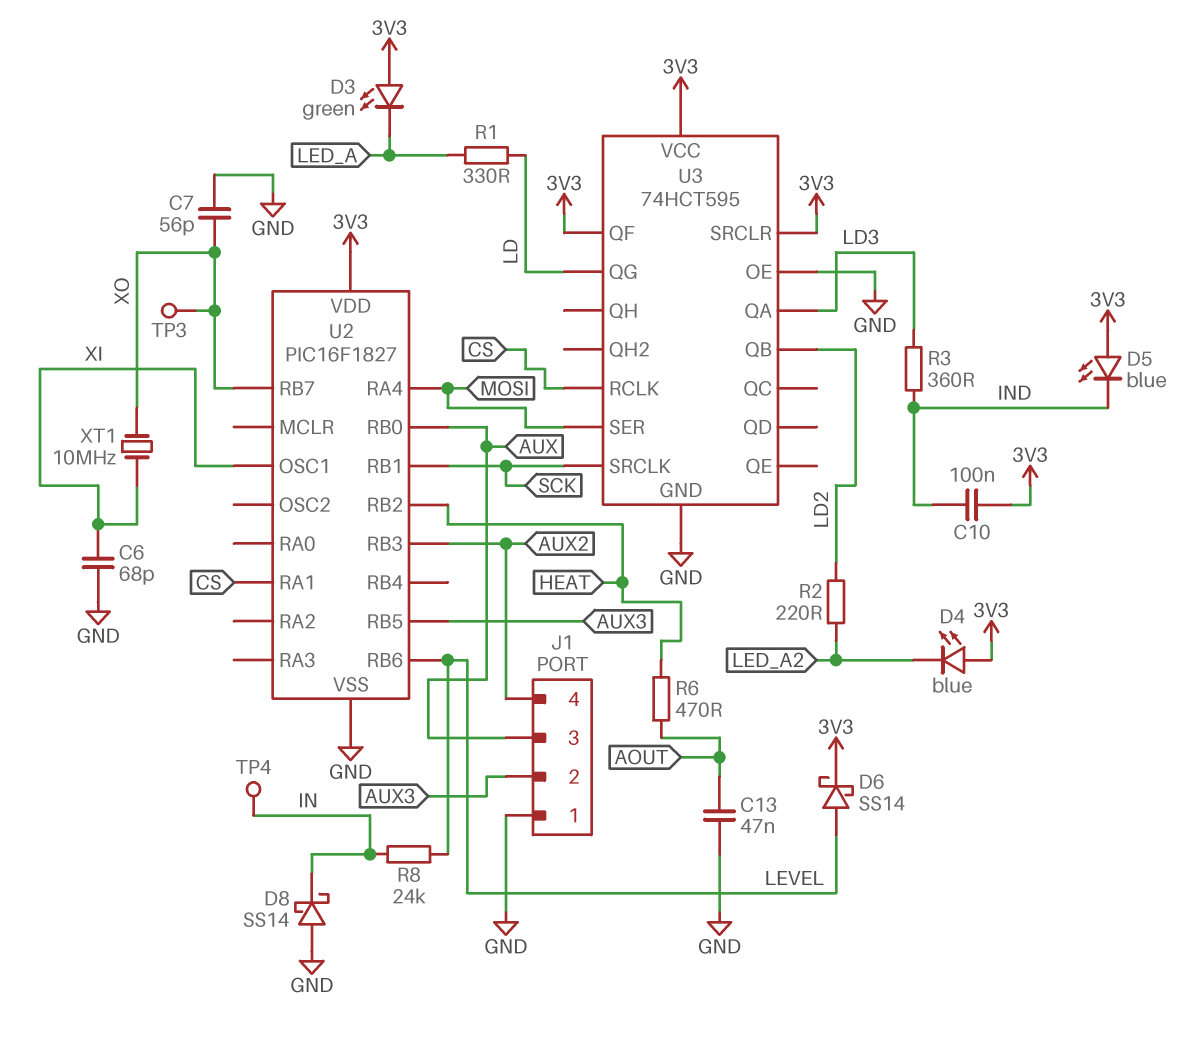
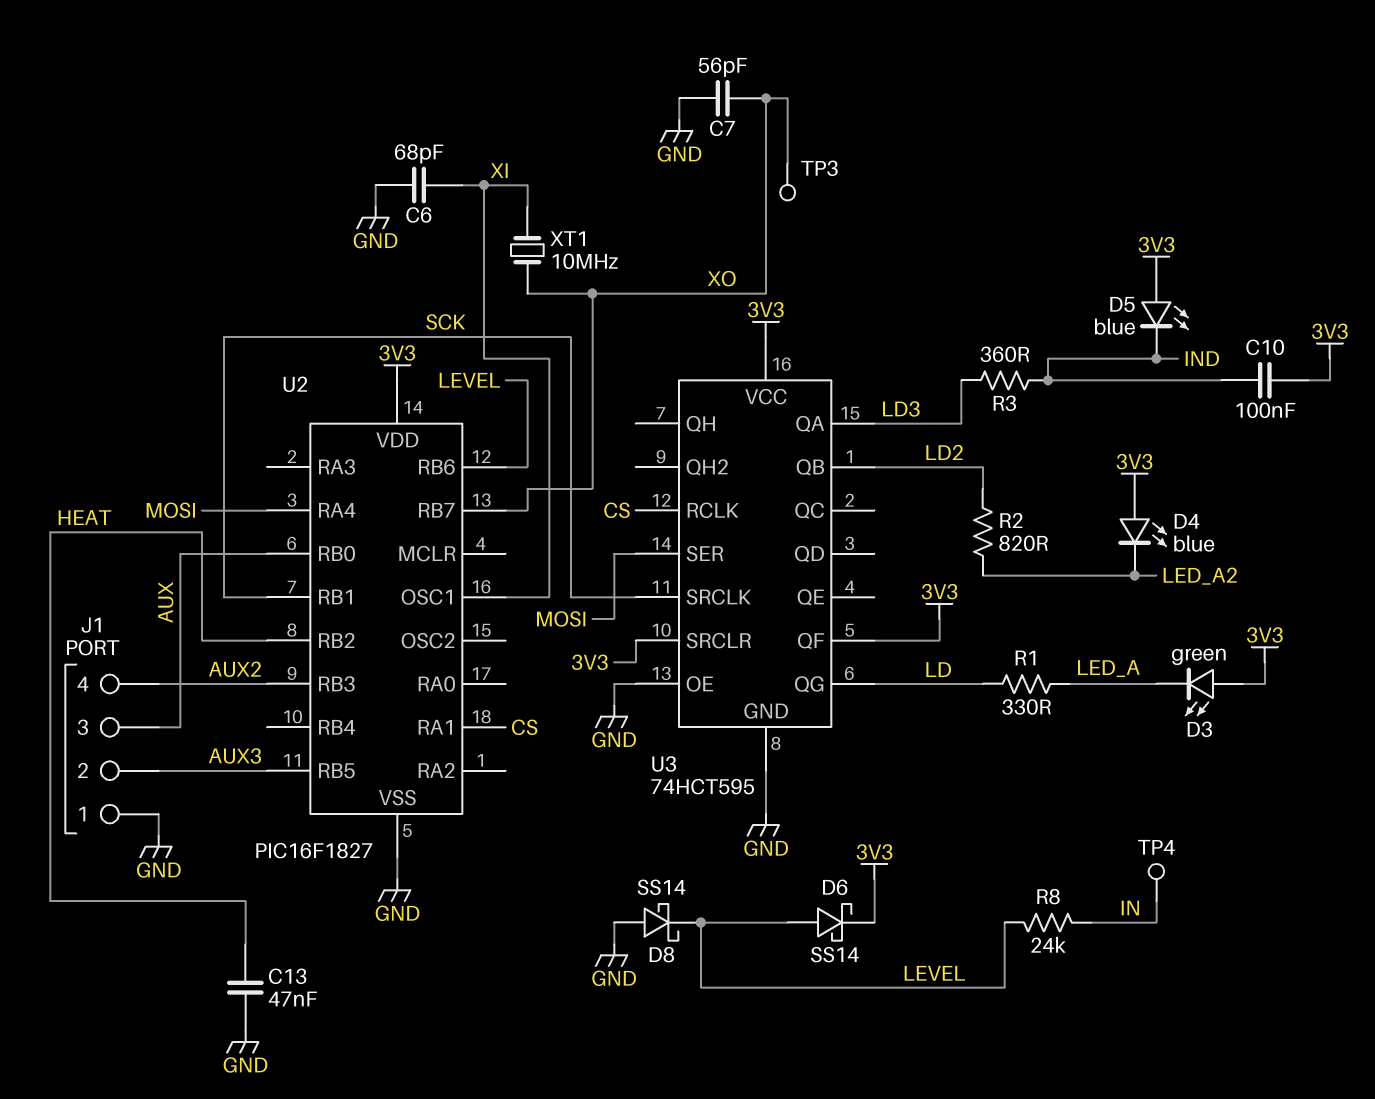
C13: 47nF (AOUT, GND) -> 47nF (GND, HEAT)
D8: schottky SS14 (A GND, K IN) -> schottky SS14 (A GND, K LEVEL)
R2: 220 (LD2, LED_A2) -> 820 (LD2, LED_A2)
R6: 470 (AOUT, HEAT) -> none

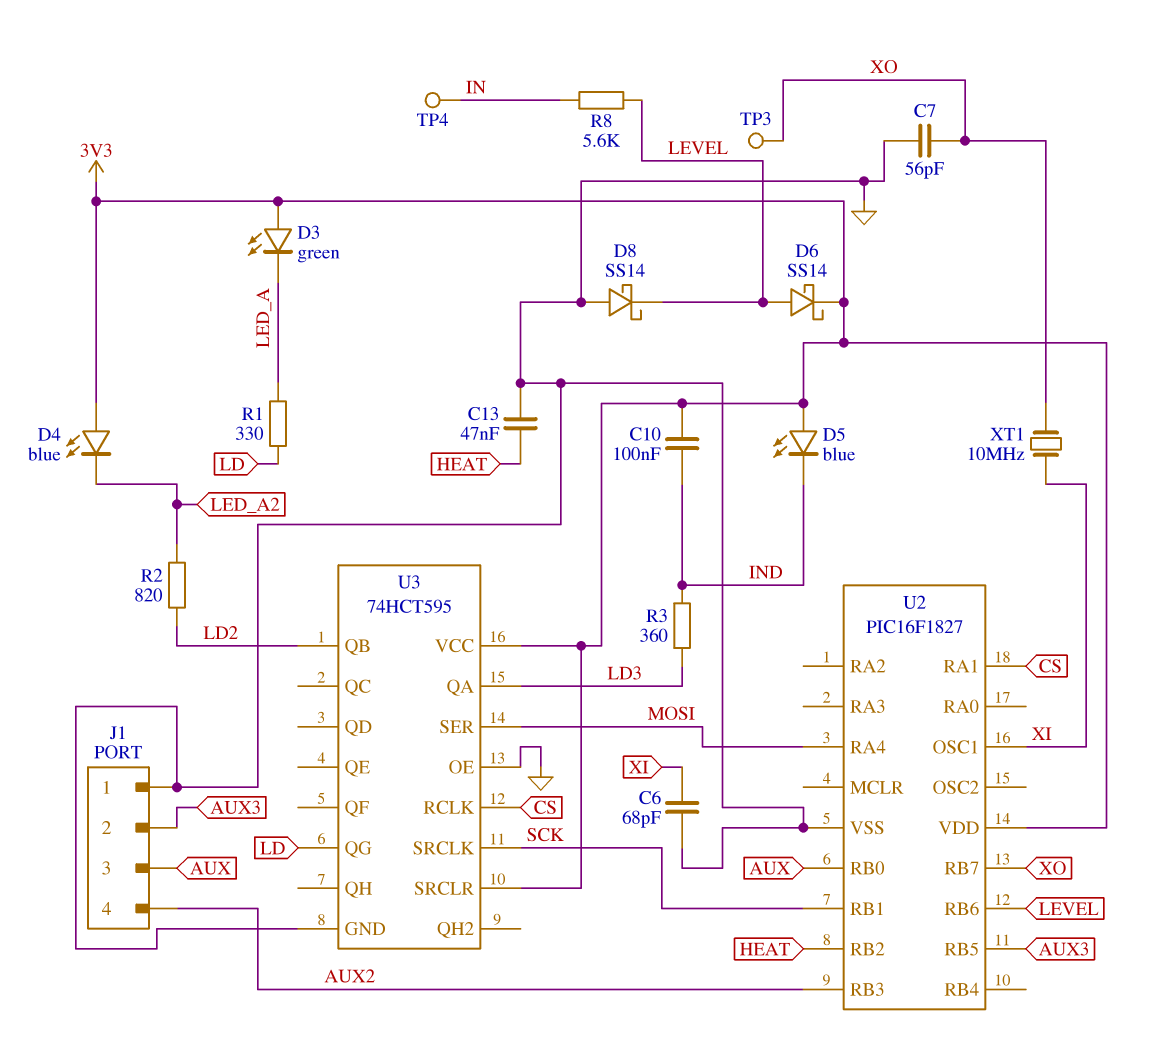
R8: 24k (IN, LEVEL) -> 5.6k (IN, LEVEL)
U3 pin QF: 3V3 -> none

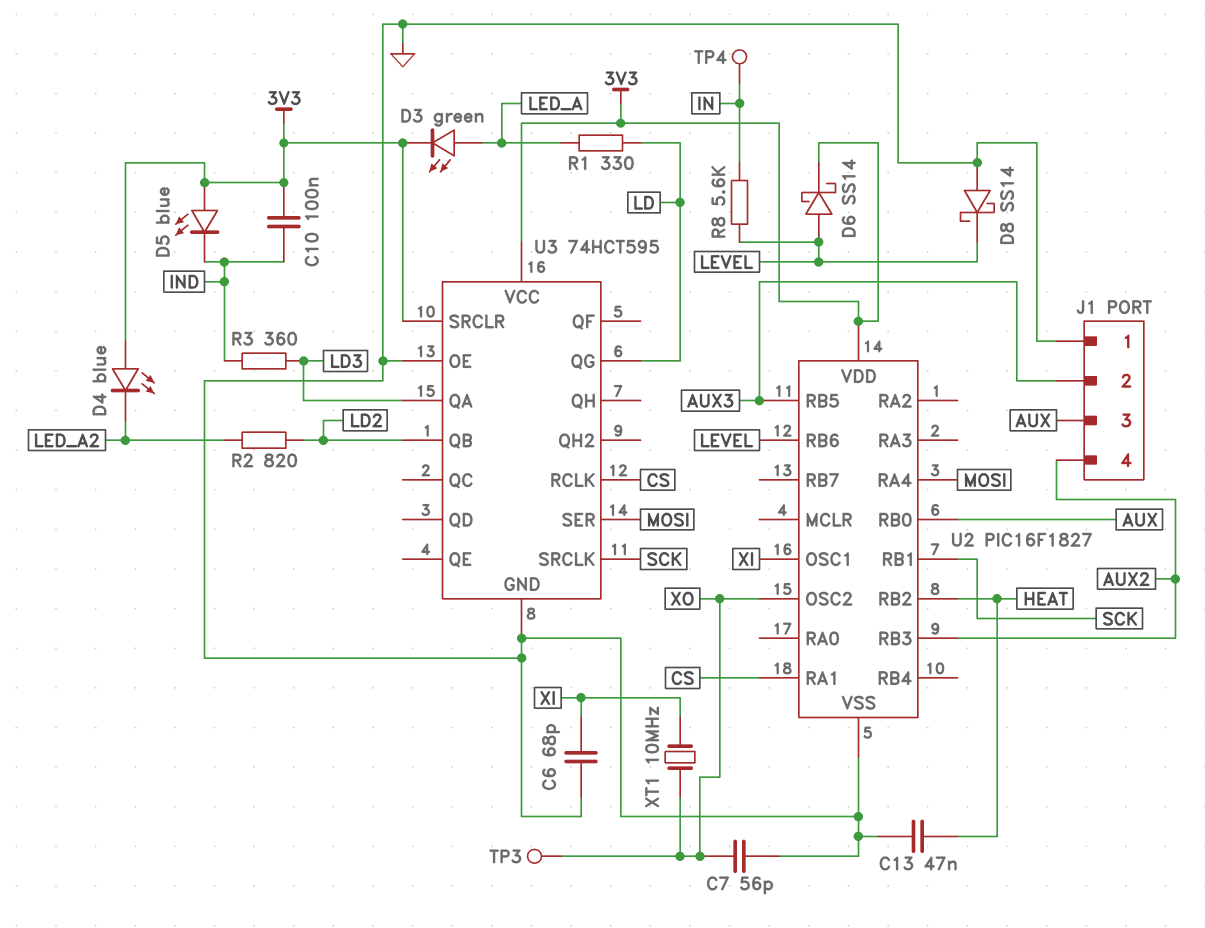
D3: LED green (A 3V3, K LED_A) -> LED green (A LED_A, K 3V3)
U2 pin OSC2: none -> XO
U2 pin RB7: XO -> none

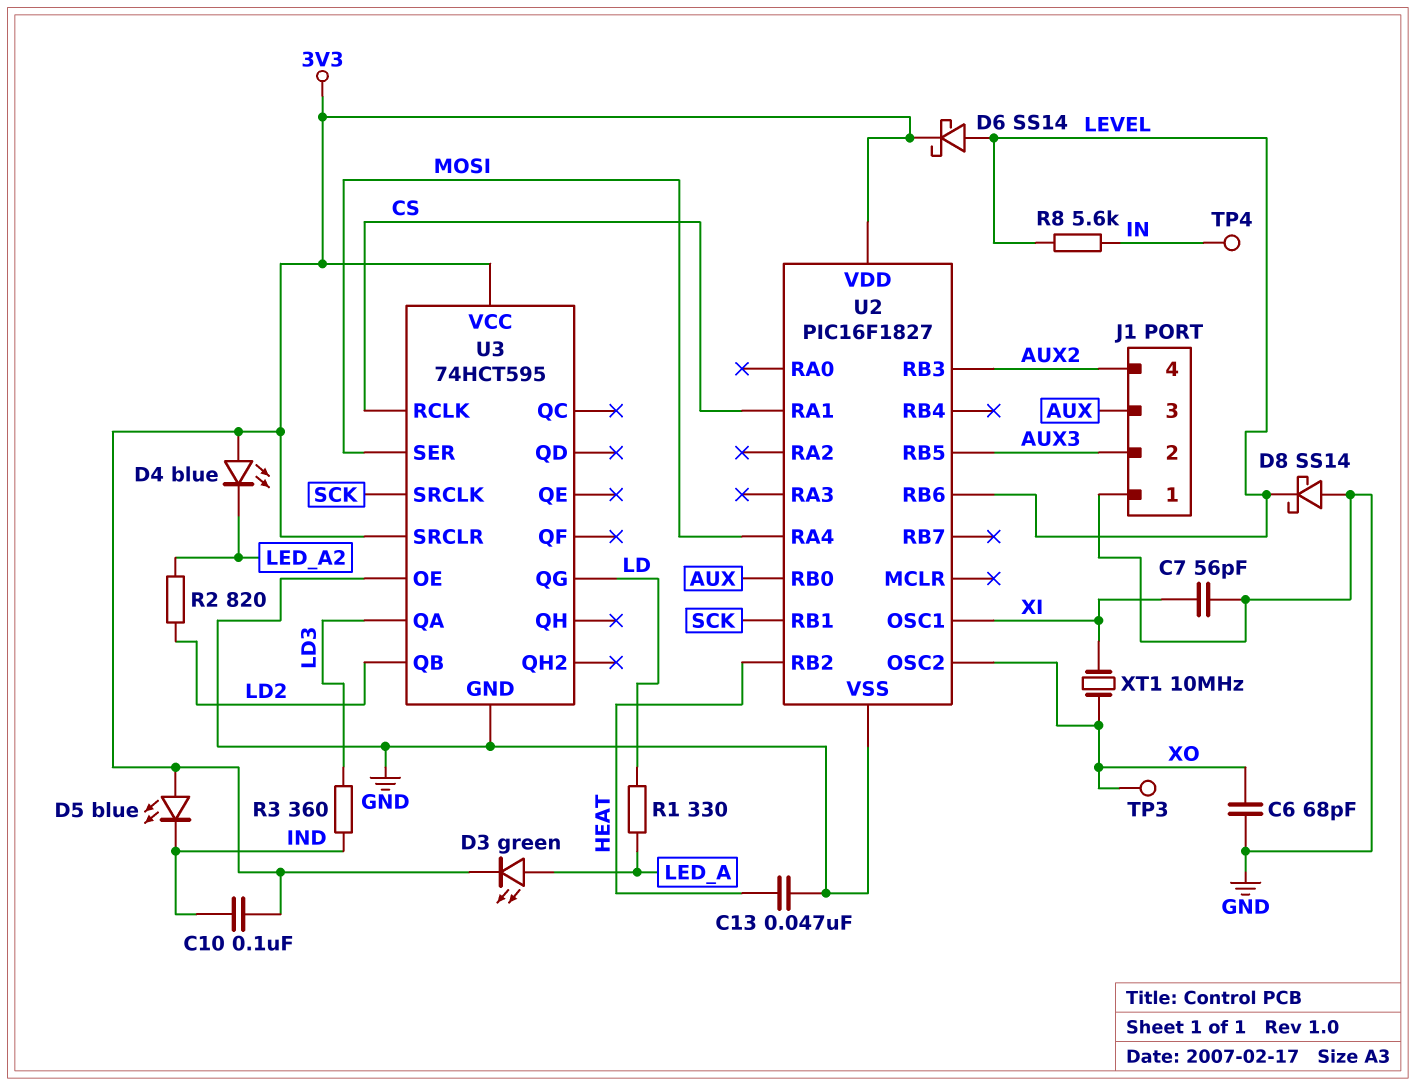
C6: 68pF (GND, XI) -> 68pF (GND, XO)
C7: 56pF (GND, XO) -> 56pF (GND, XI)

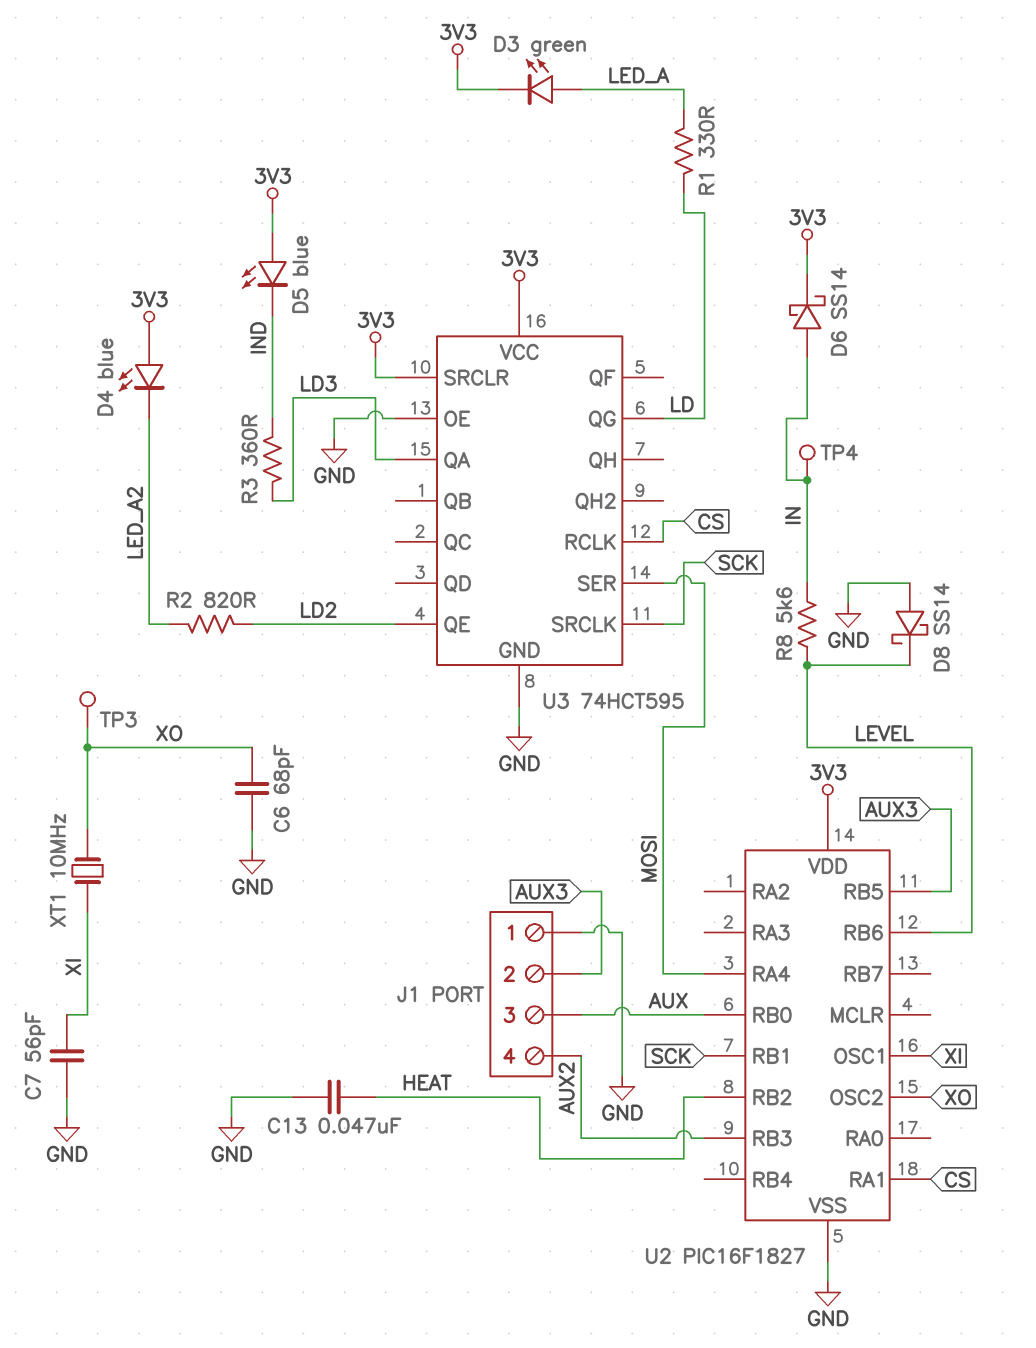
C10: 100nF (3V3, IND) -> none
D6: schottky SS14 (A LEVEL, K 3V3) -> schottky SS14 (A IN, K 3V3)
U3 pin QB: LD2 -> none
U3 pin QE: none -> LD2

